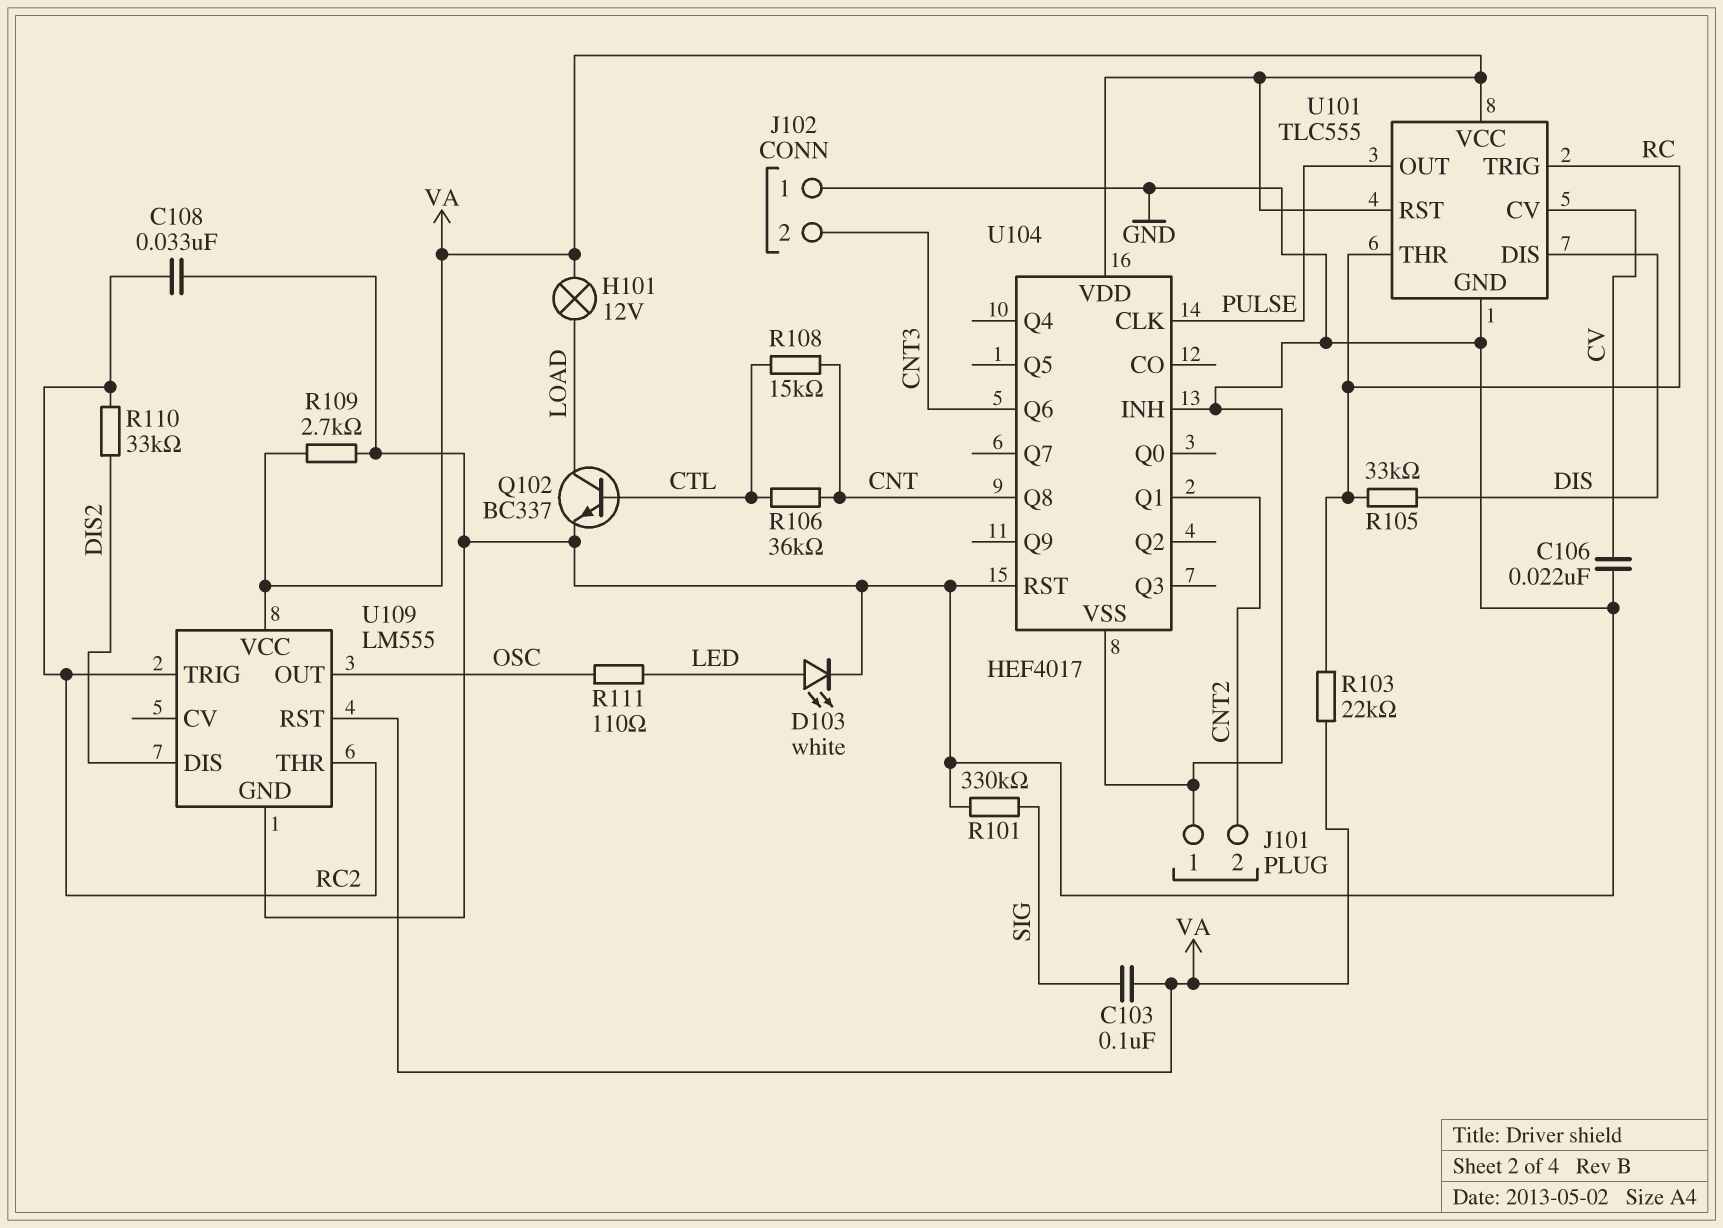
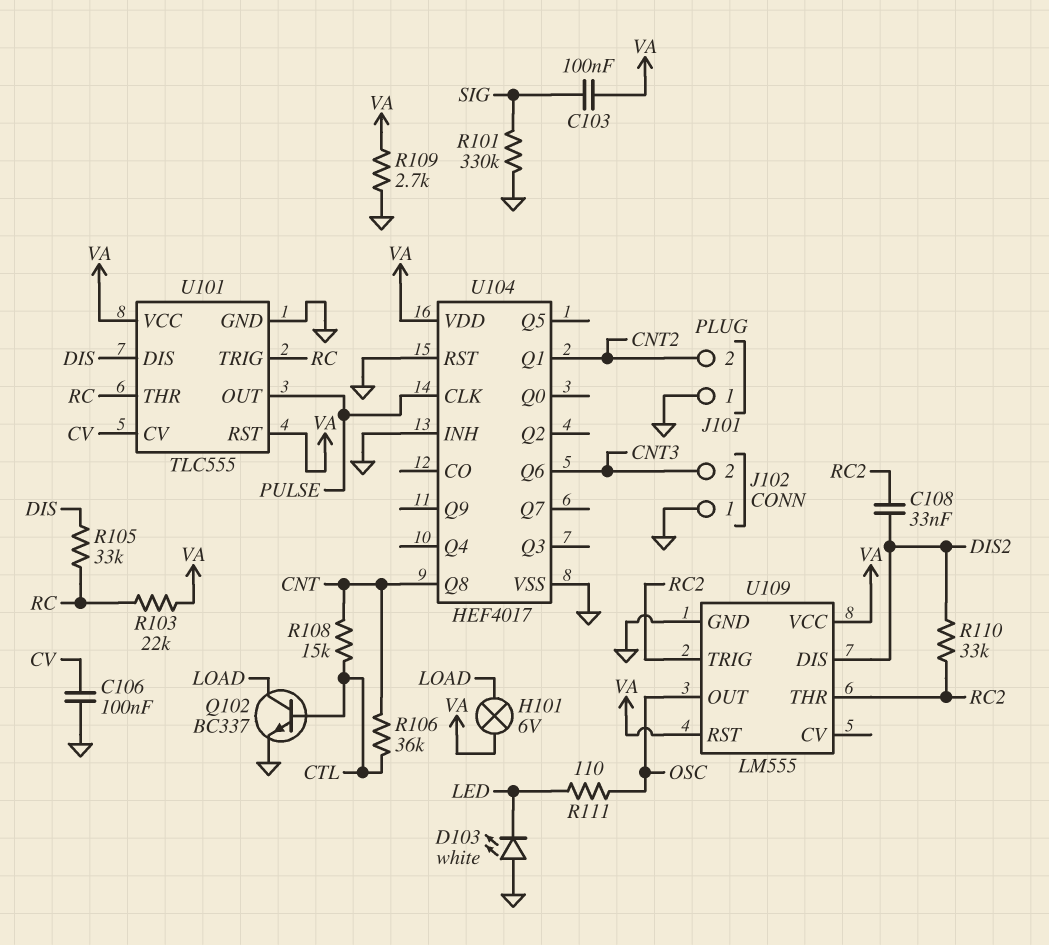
C106: 22nF (CV, GND) -> 100nF (CV, GND)
C108: 33nF (GND, RC2) -> 33nF (DIS2, RC2)
D103: LED white (A LED, K GND) -> LED white (A GND, K LED)
H101: lamp 12V (LOAD, VA) -> lamp 6V (LOAD, VA)

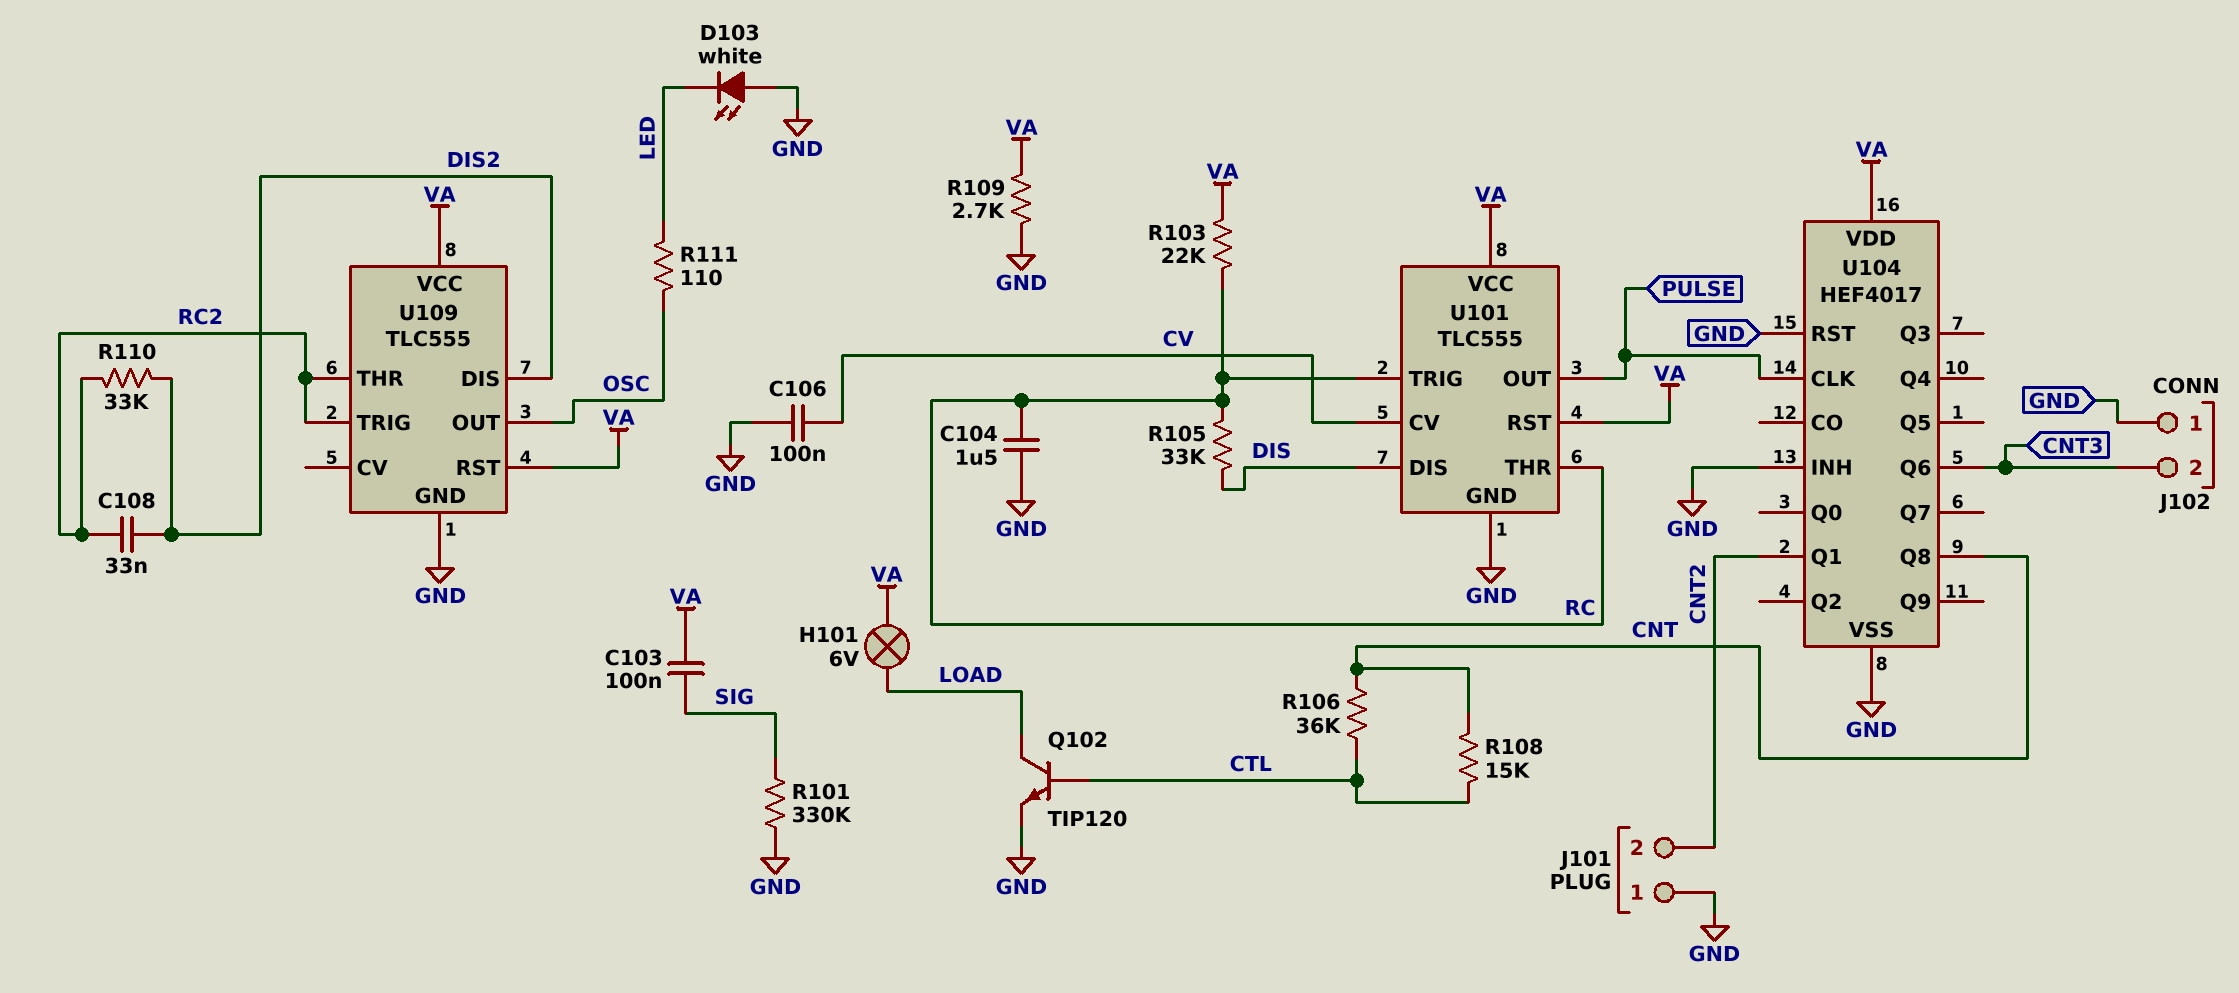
C104: none -> 1.5uF (GND, RC)
Q102: NPN BC337 (B CTL, C LOAD, E GND) -> NPN TIP120 (B CTL, C LOAD, E GND)
U109: LM555 -> TLC555

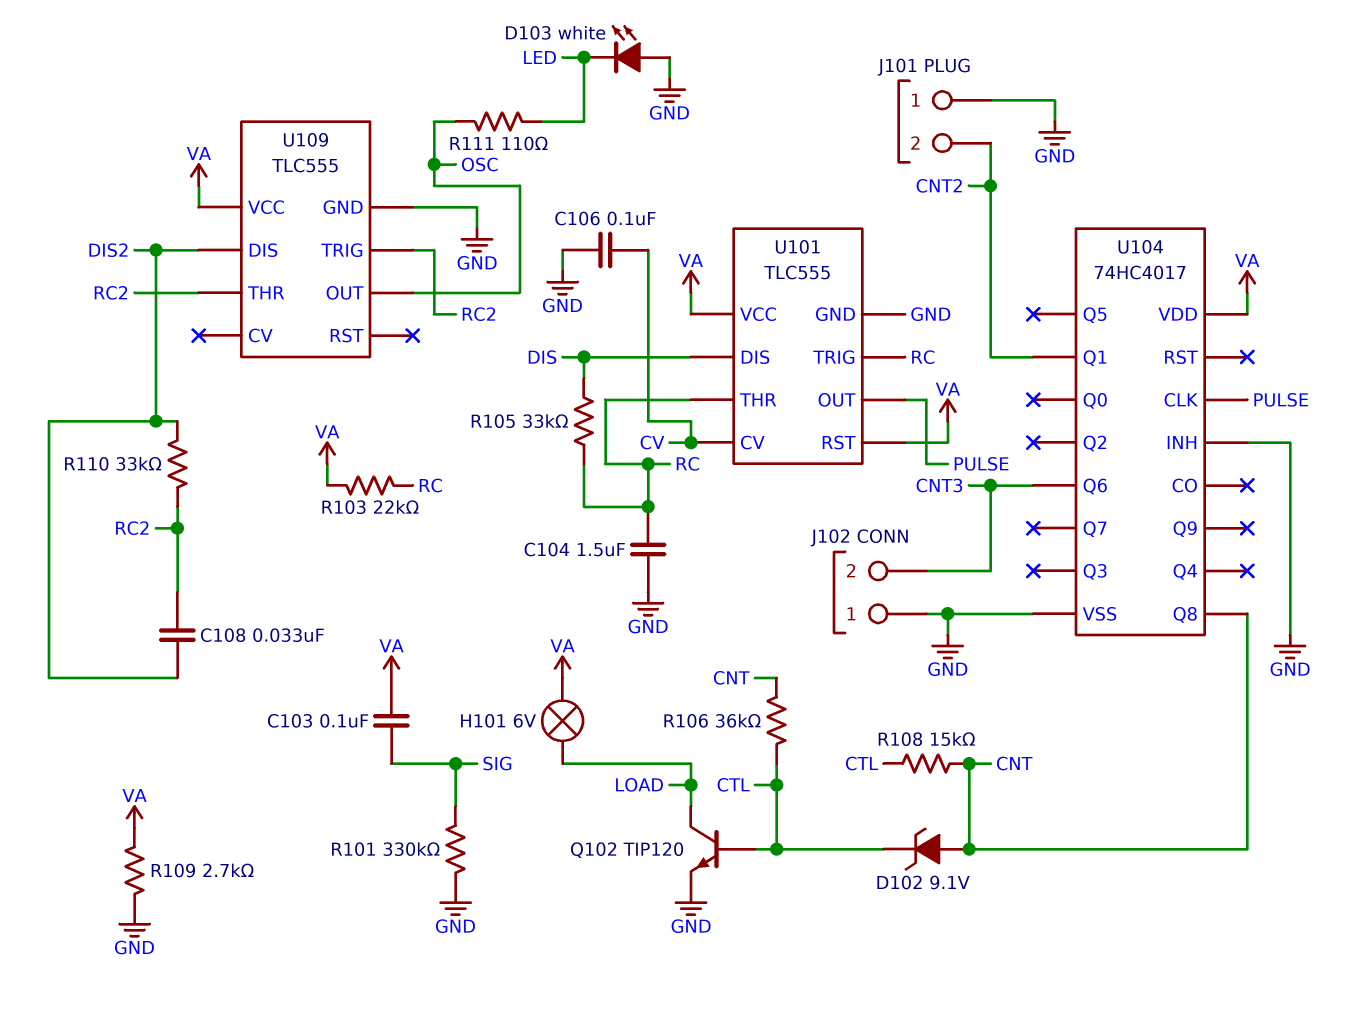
D102: none -> zener 9.1V (A CNT, K CTL)
U104: HEF4017 -> 74HC4017
U104 pin RST: GND -> none
U109 pin RST: VA -> none

